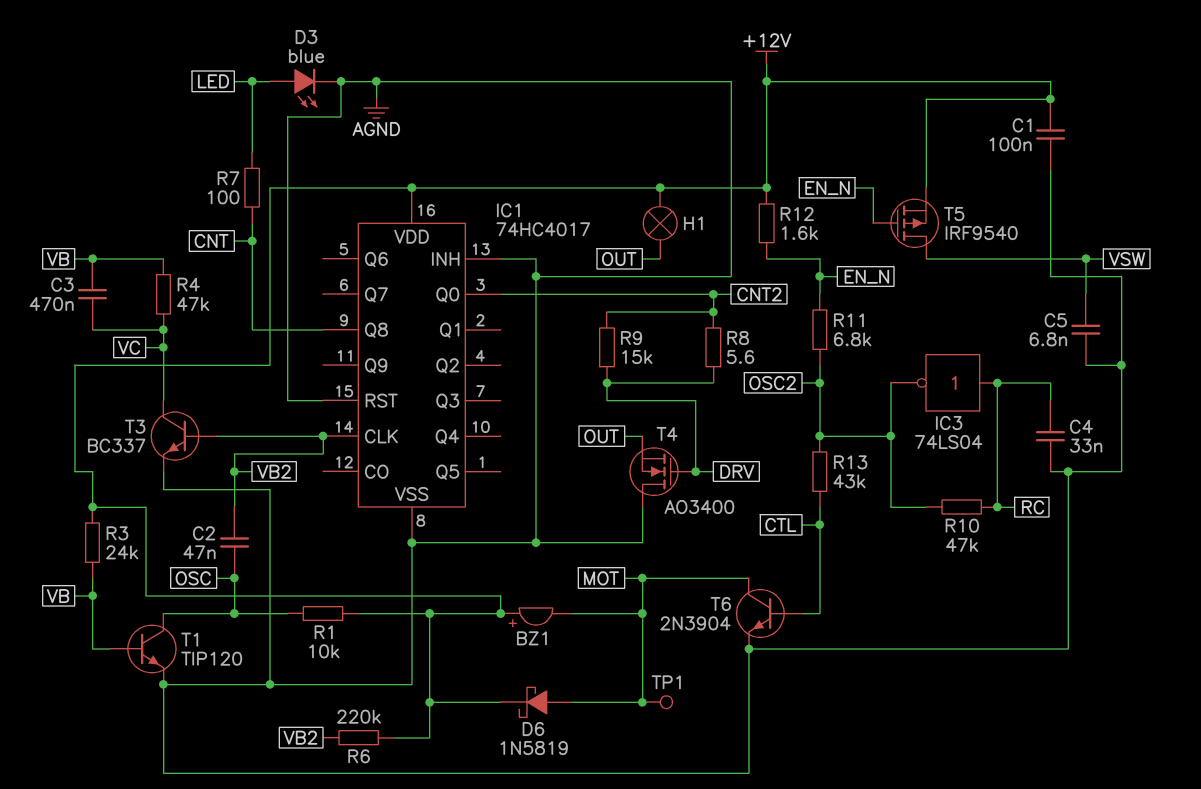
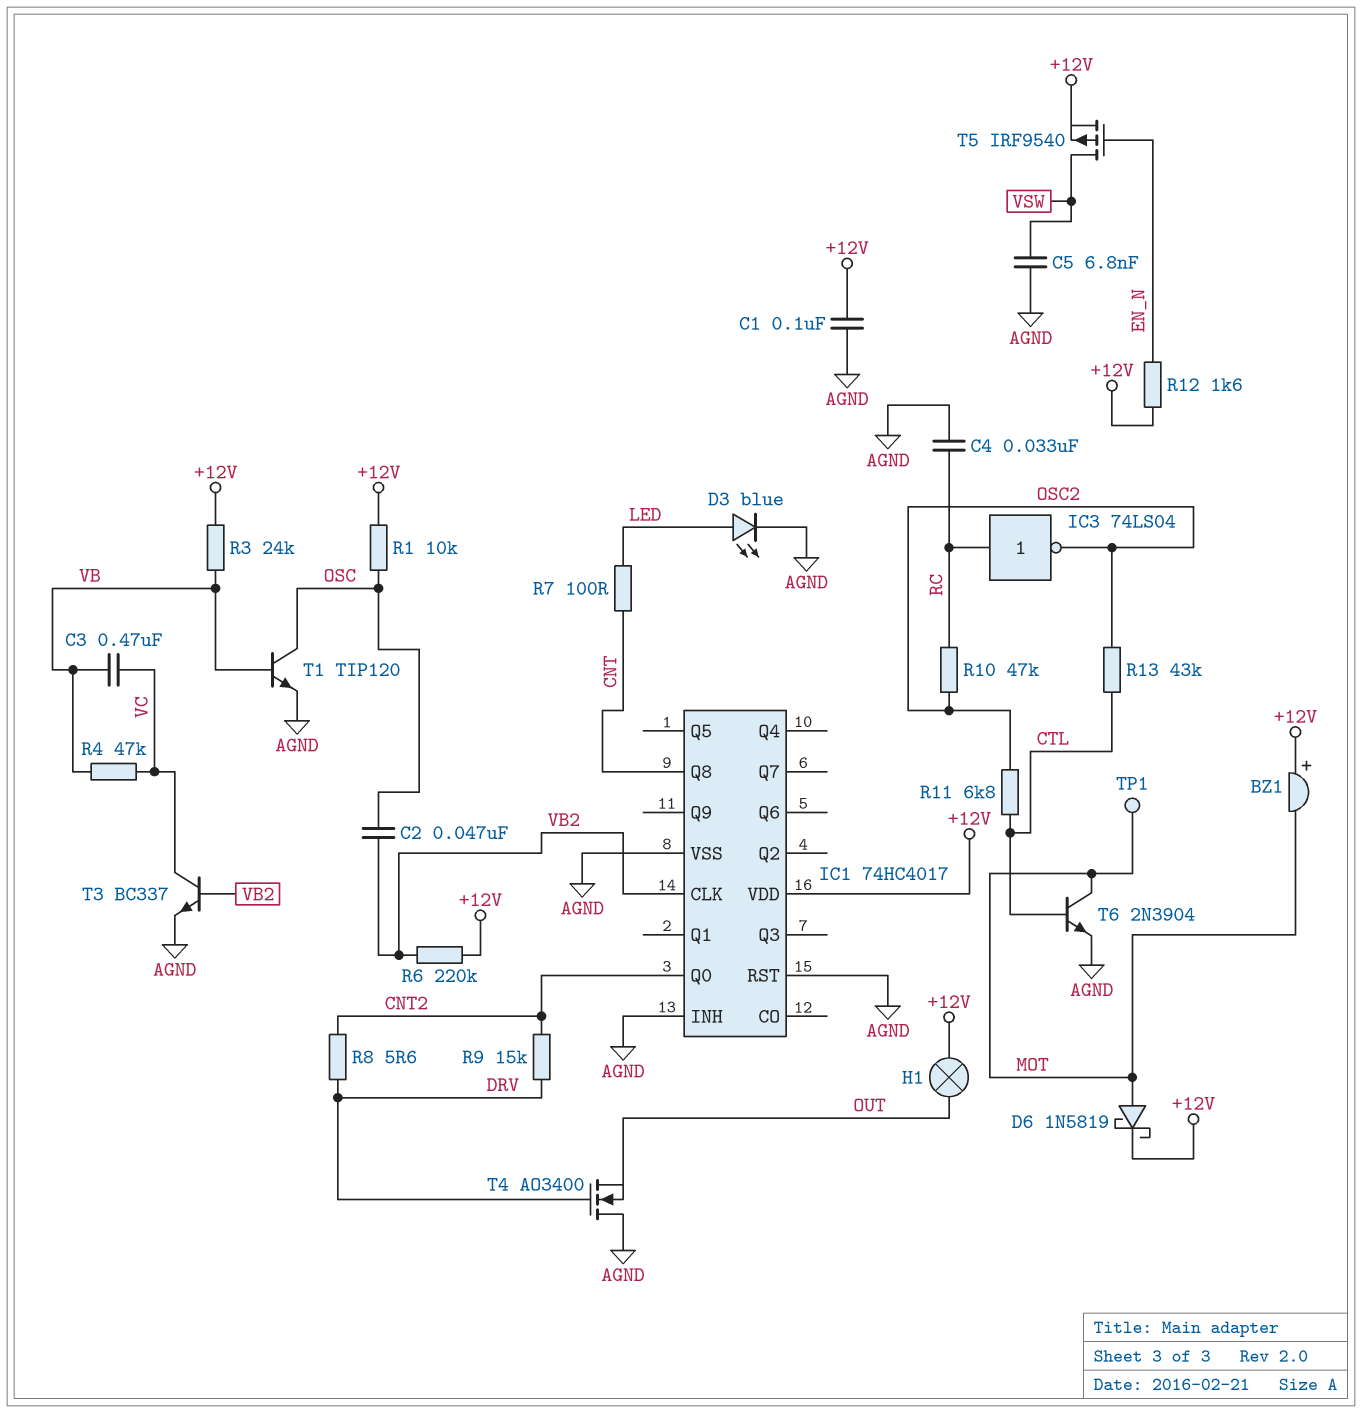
R11: 6.8k (EN_N, OSC2) -> 6.8k (CTL, OSC2)

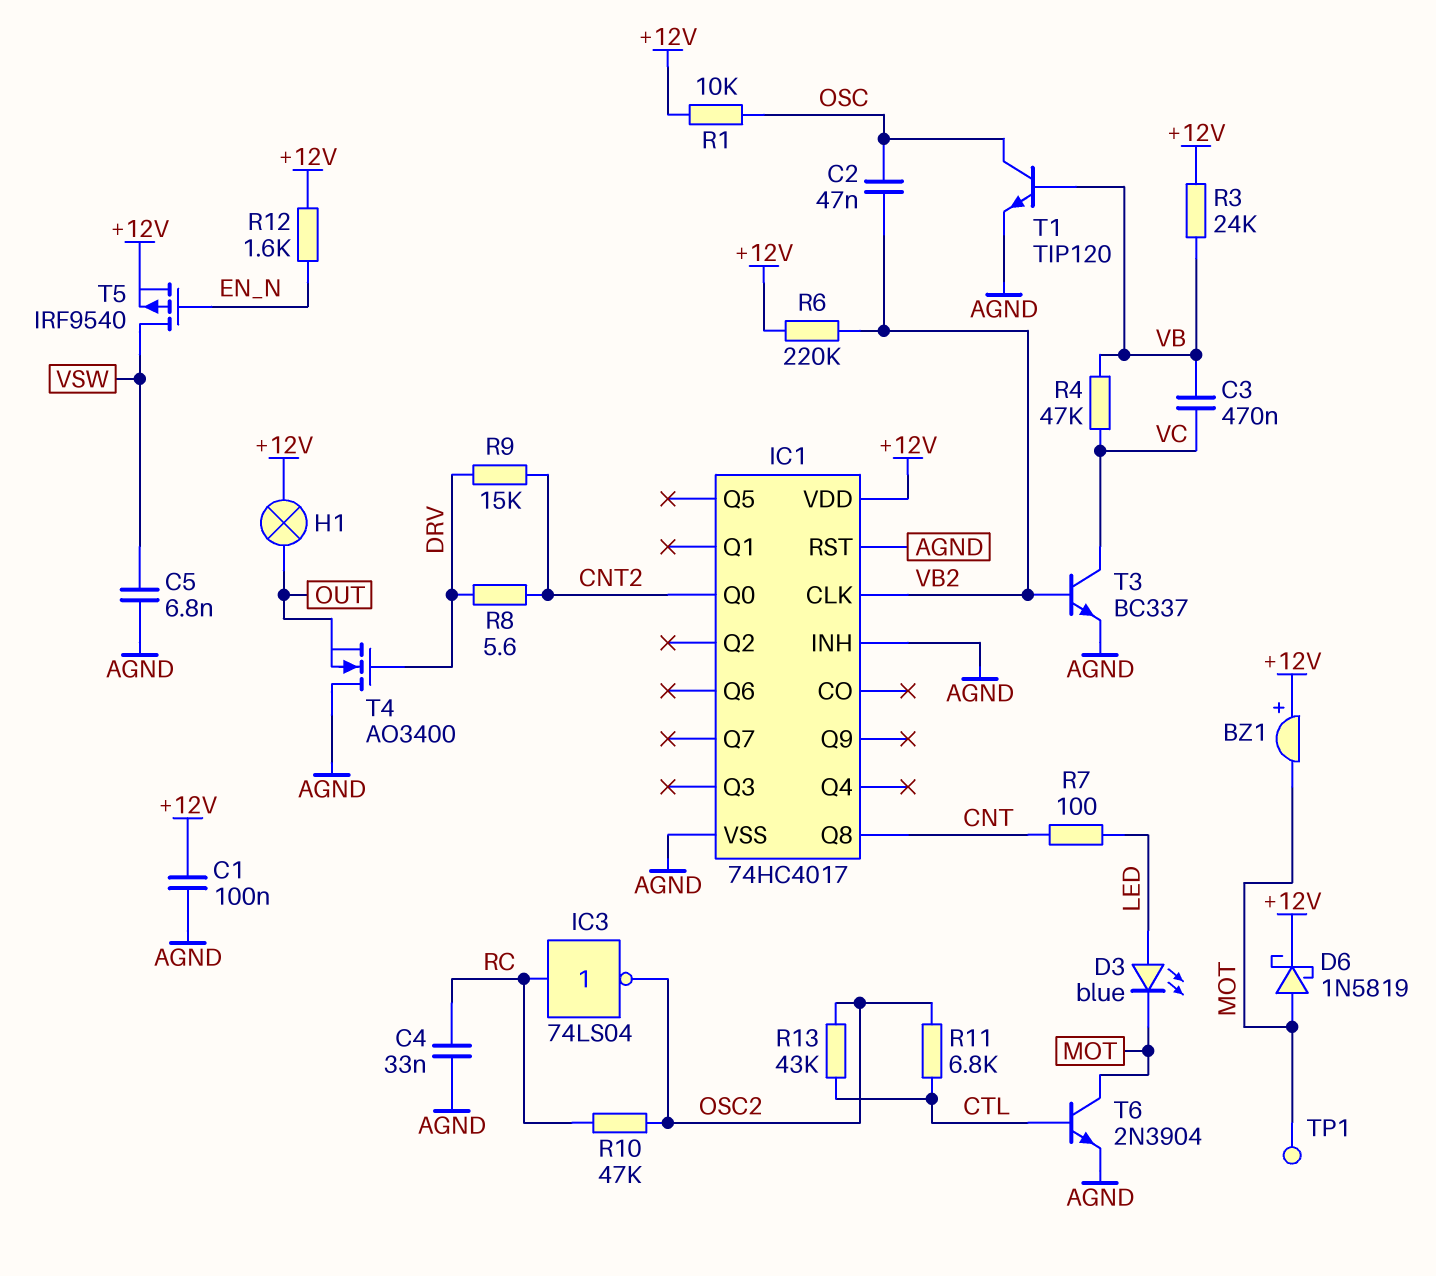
D3: LED blue (A LED, K AGND) -> LED blue (A LED, K MOT)

